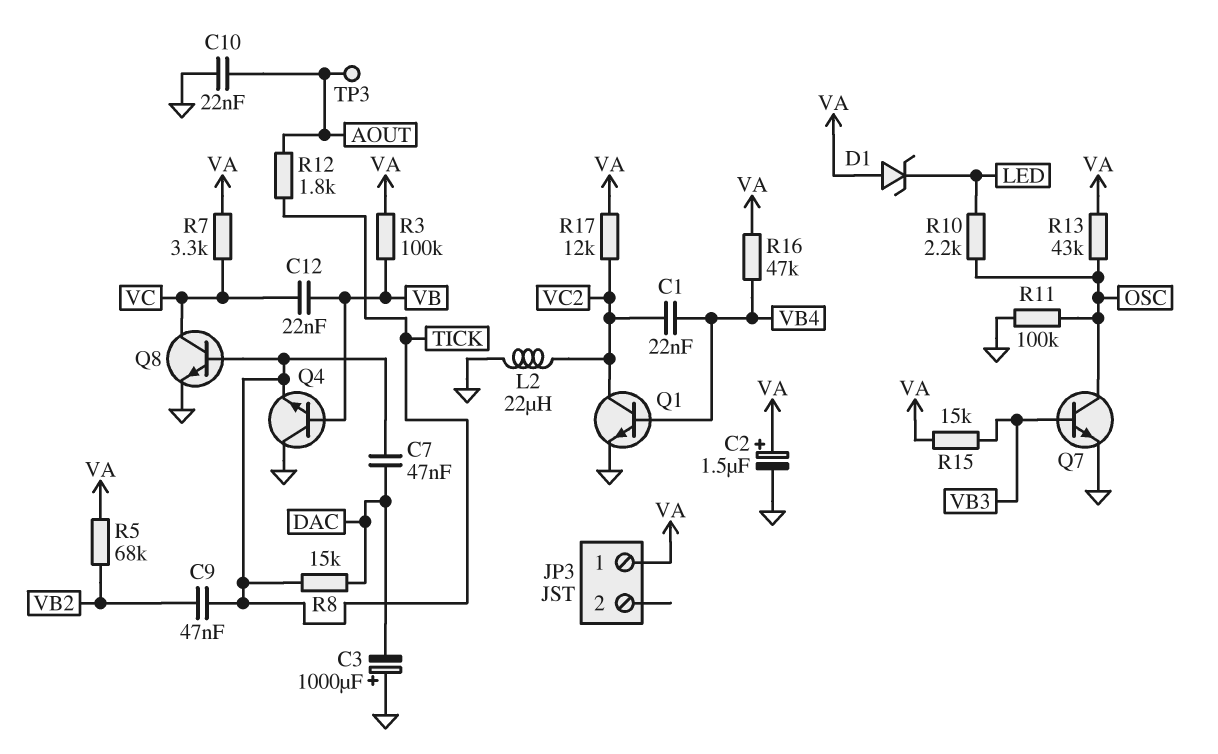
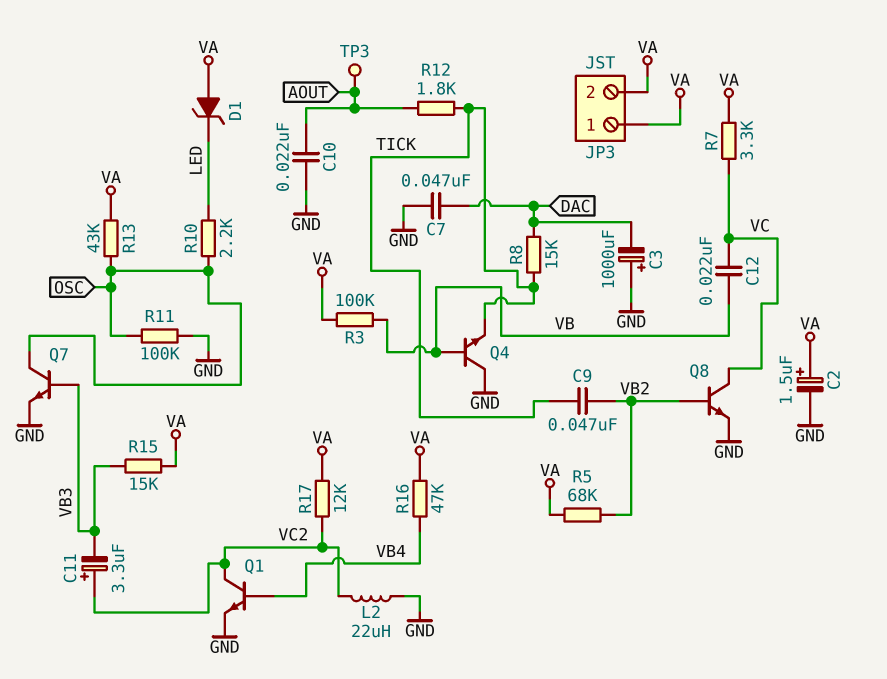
C1: 22nF (VB4, VC2) -> none
C7: 47nF (DAC, TICK) -> 47nF (DAC, GND)
C11: none -> 3.3uF (plus VC2, minus VB3)
JP3 pin 2: none -> VA
Q8: NPN (B TICK, C VC, E GND) -> NPN (B VB2, C VC, E GND)

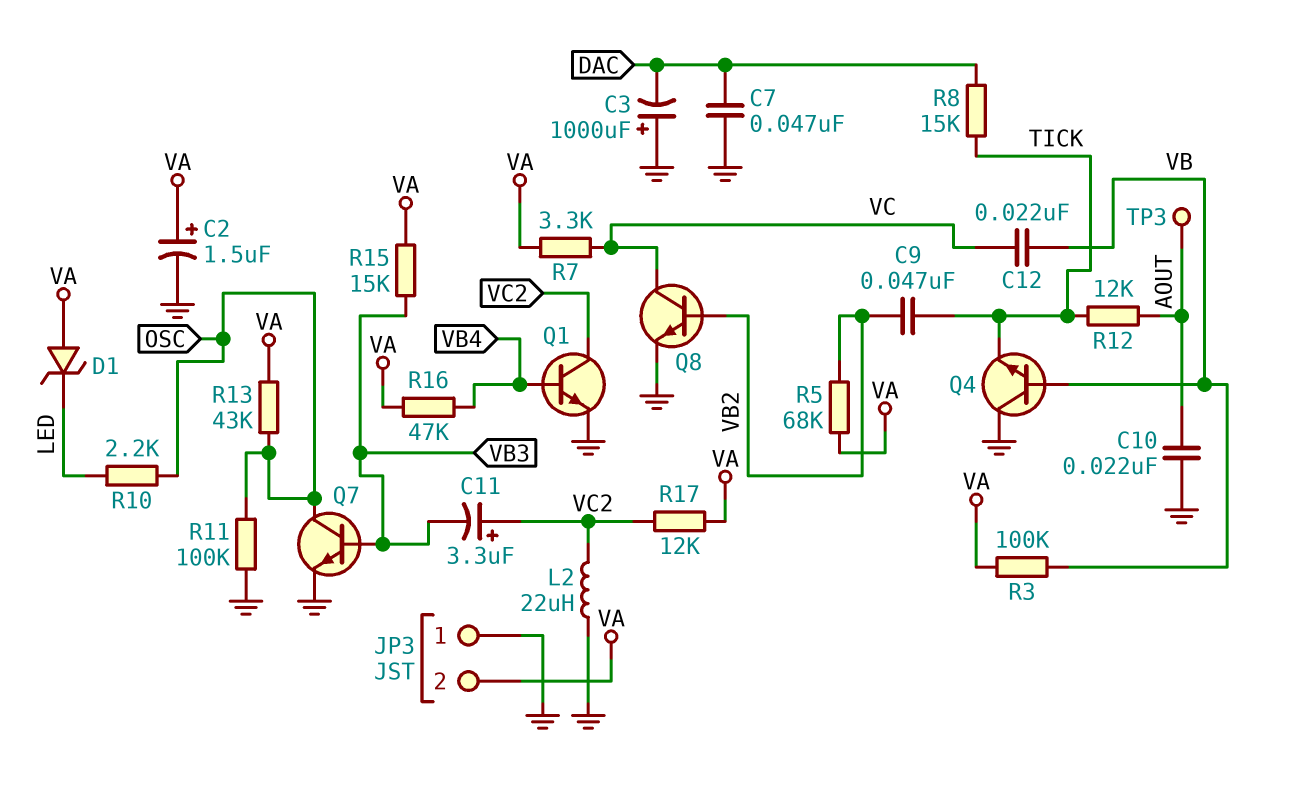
JP3 pin 1: VA -> GND
R12: 1.8k (AOUT, TICK) -> 12k (AOUT, TICK)

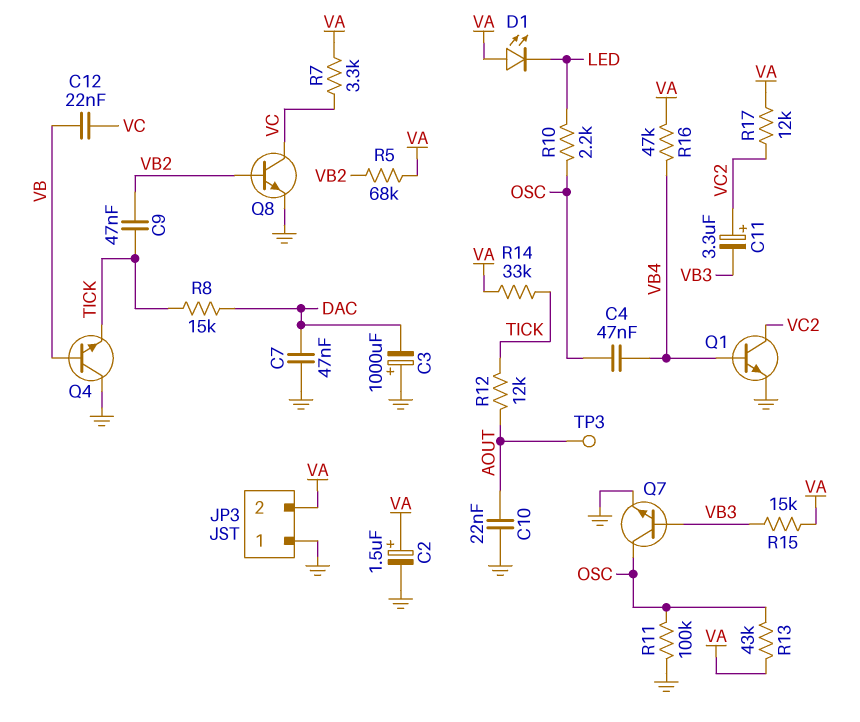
C4: none -> 47nF (OSC, VB4)
D1: zener (A VA, K LED) -> LED (A VA, K LED)
L2: 22uH (GND, VC2) -> none
R3: 100k (VA, VB) -> none
R14: none -> 33k (TICK, VA)

